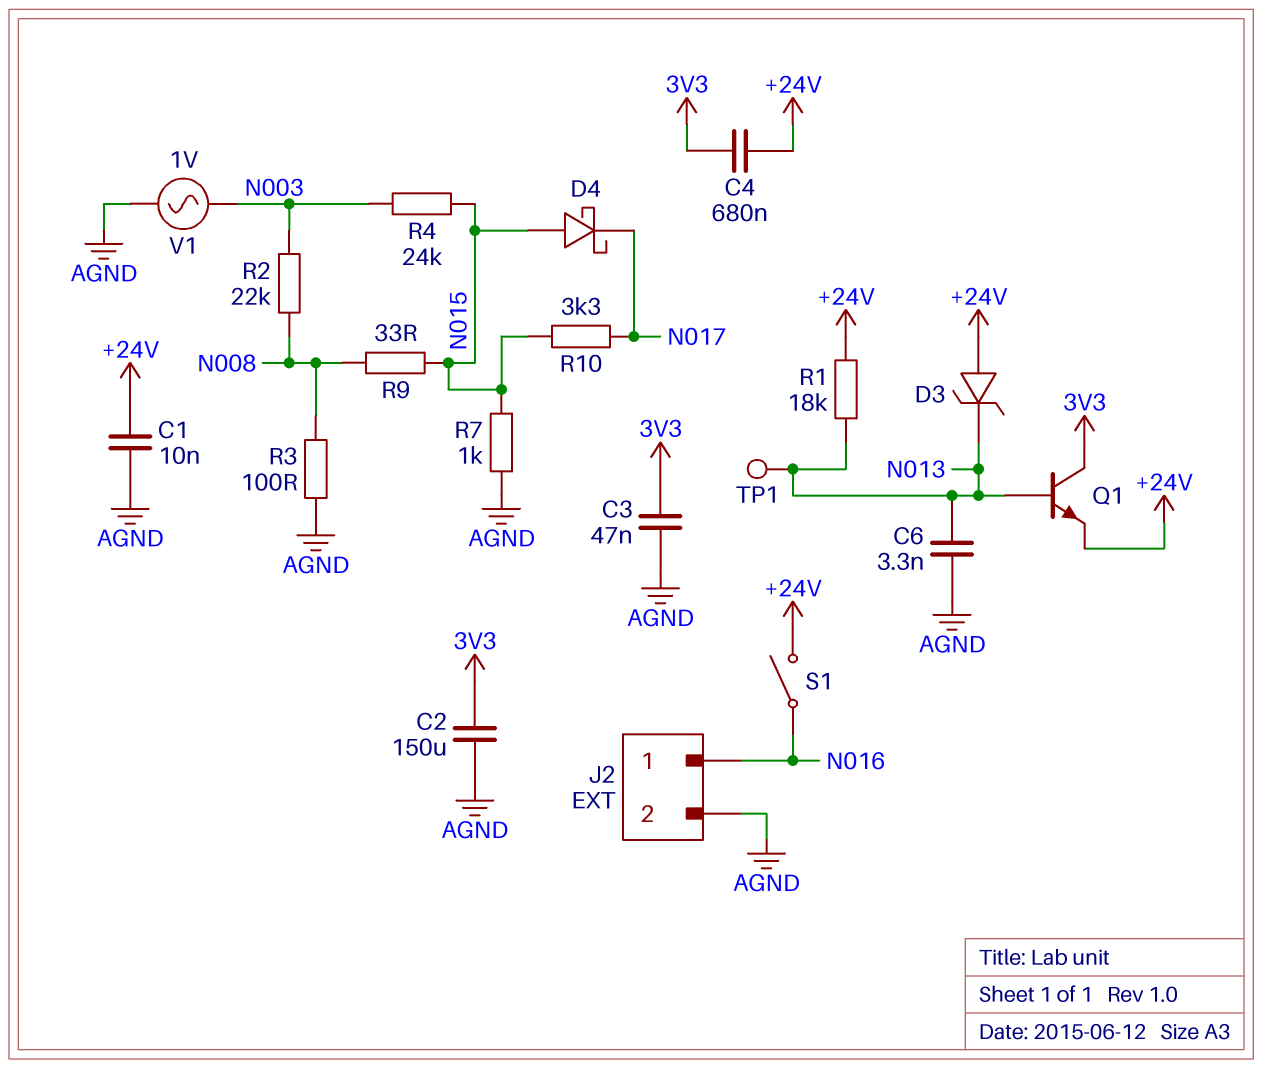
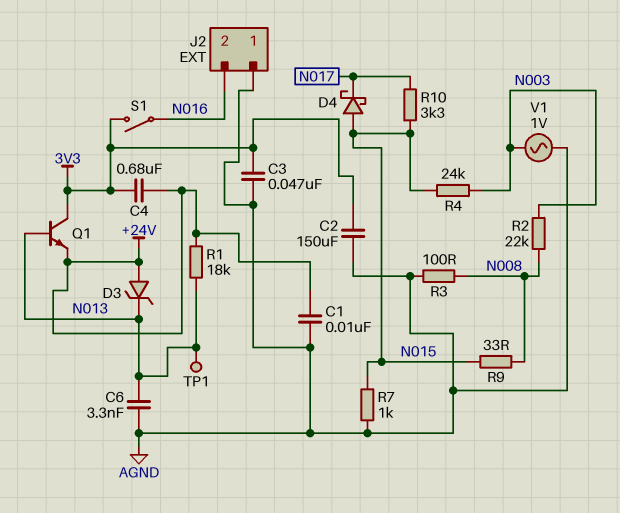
J2 pin 1: N016 -> AGND
J2 pin 2: AGND -> N016
S1: switch (+24V, N016) -> switch (3V3, N016)

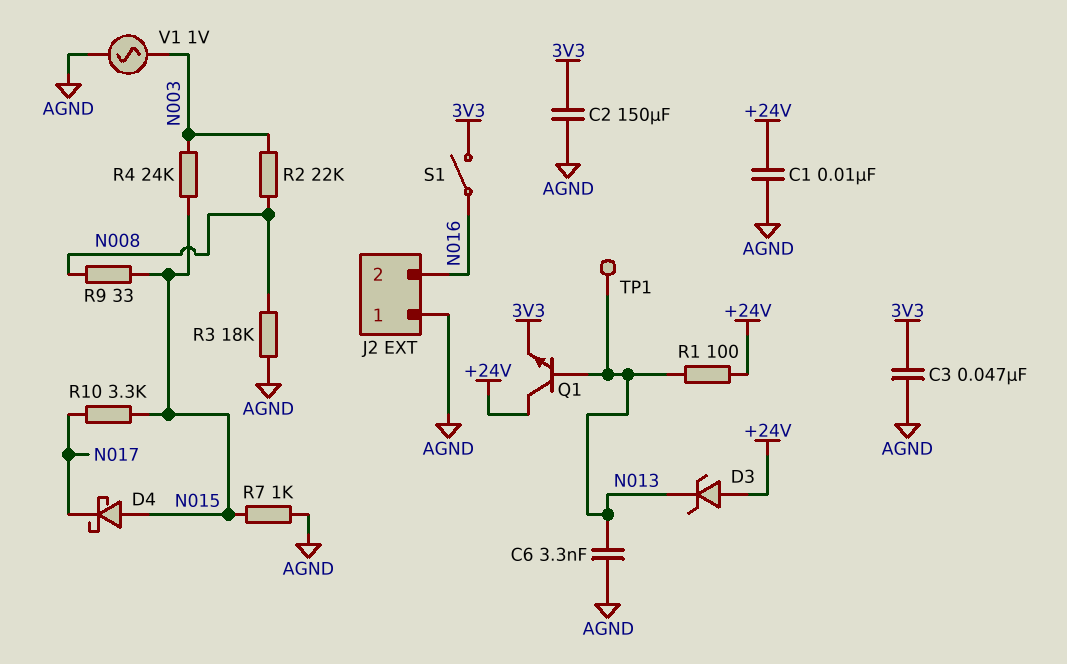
C4: 680nF (+24V, 3V3) -> none
Q1: NPN (B N013, C 3V3, E +24V) -> NPN (B N013, C +24V, E 3V3)
R1: 18k (+24V, N013) -> 100 (+24V, N013)
R3: 100 (AGND, N008) -> 18k (AGND, N008)

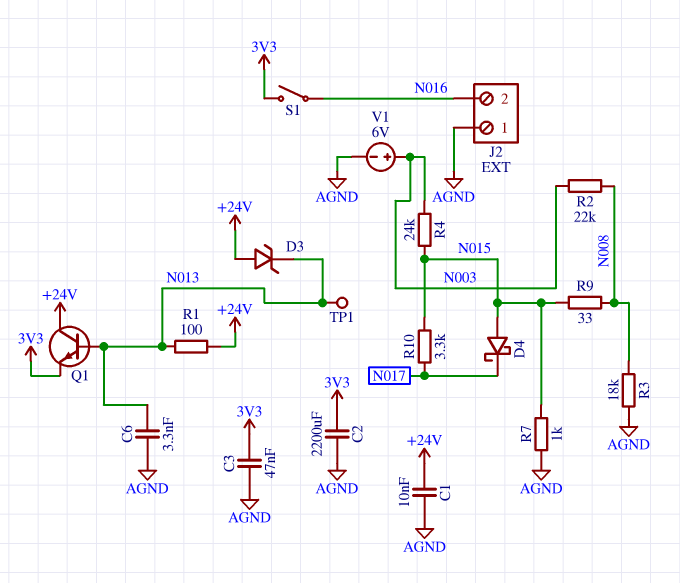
C2: 150uF (3V3, AGND) -> 2200uF (3V3, AGND)
V1: AC 1V (AGND, N003) -> 6V (plus N003, minus AGND)

